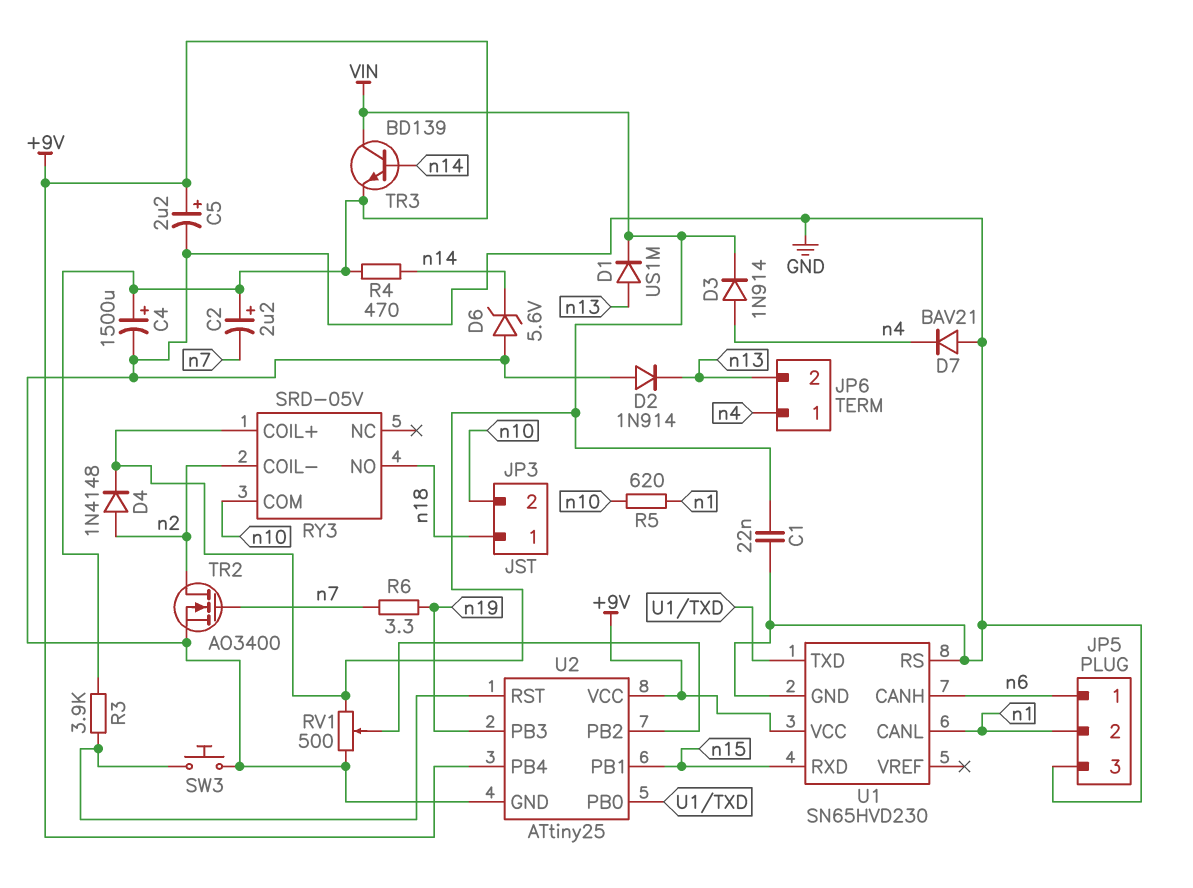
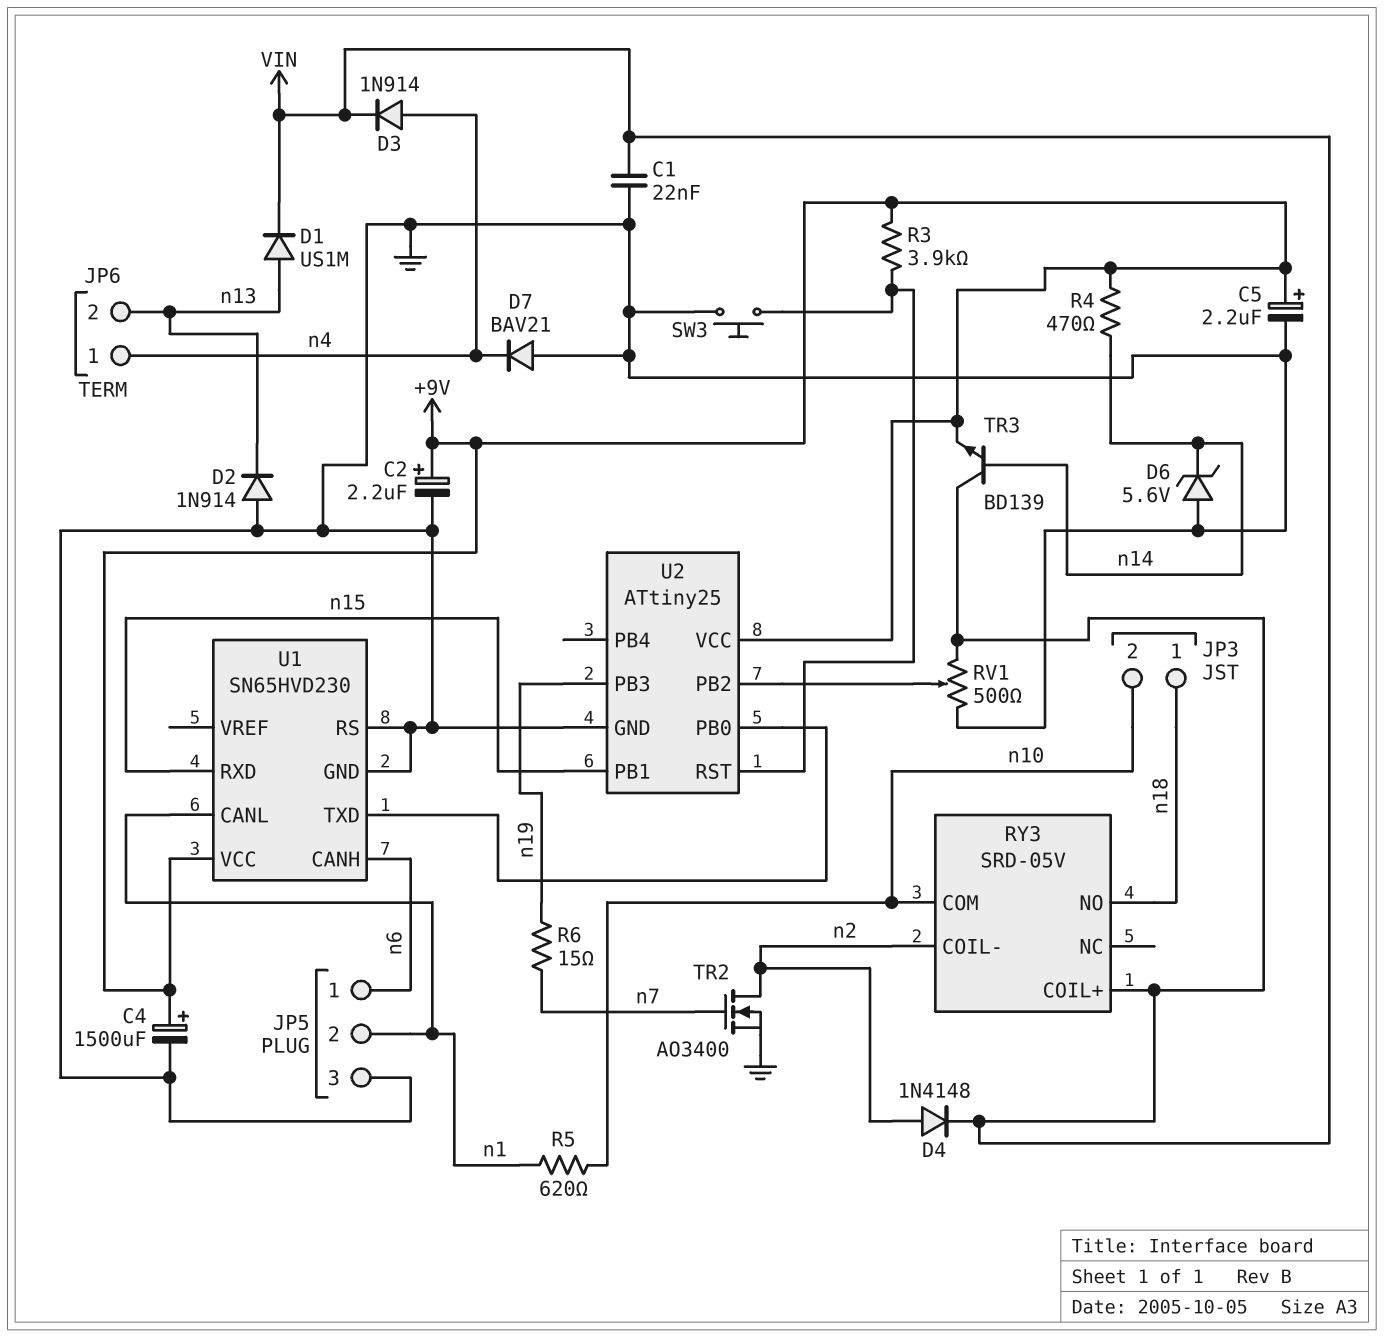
C2: 2.2uF (plus +9V, minus n7) -> 2.2uF (plus +9V, minus GND)
R6: 3.3 (n7, n19) -> 15 (n7, n19)
U2 pin PB4: +9V -> none

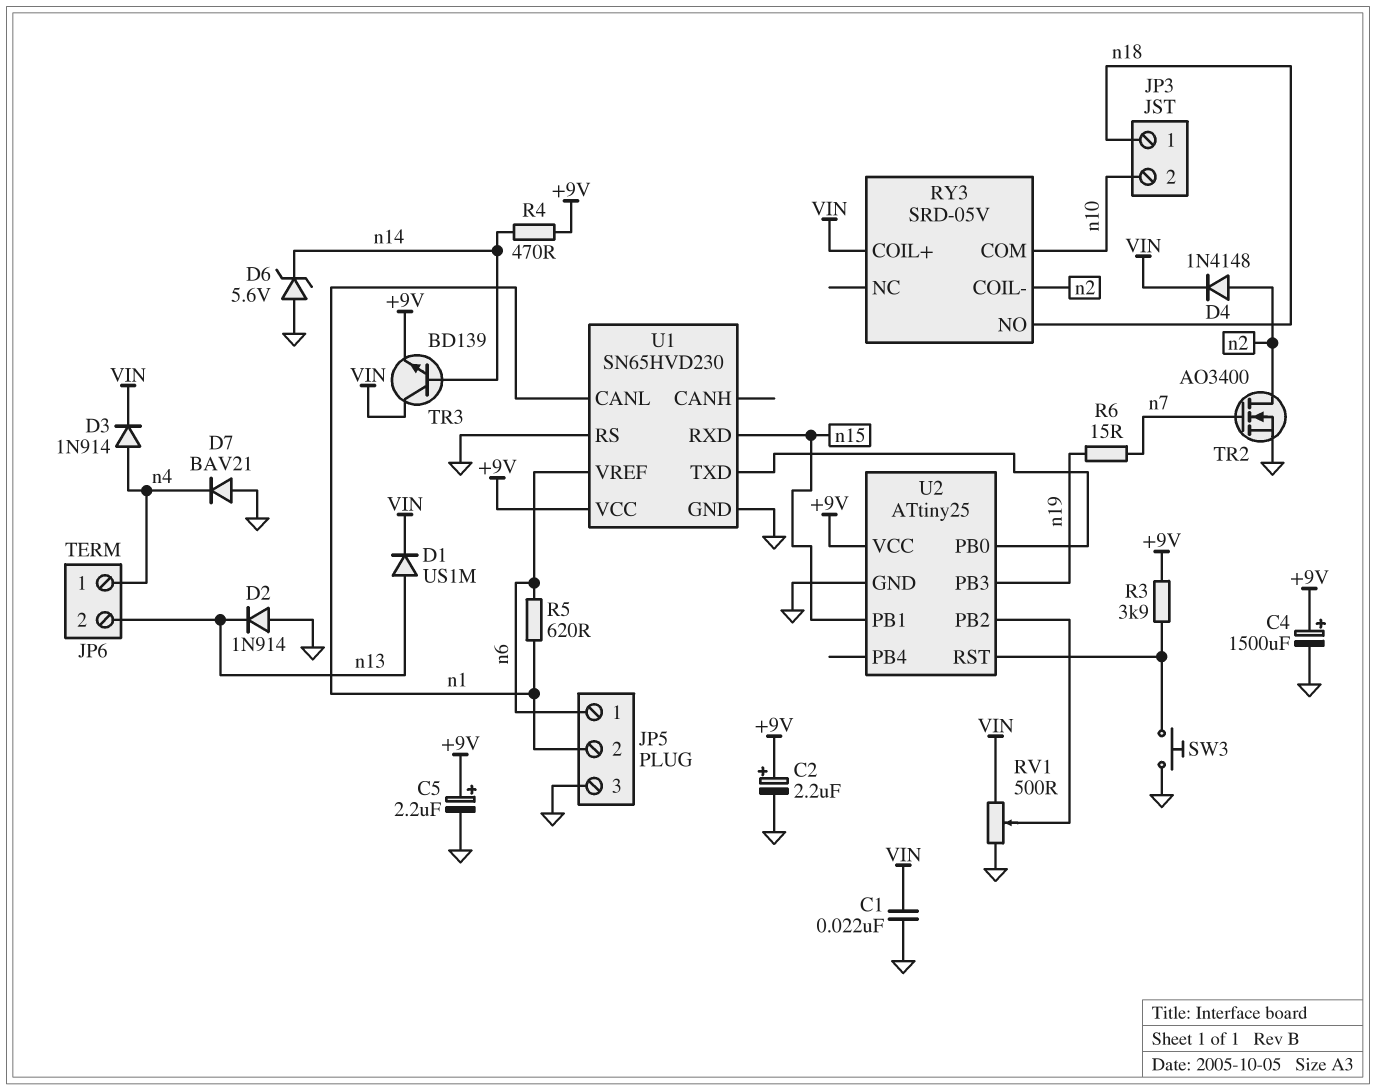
R5: 620 (n1, n10) -> 620 (n1, n6)
U1 pin CANH: n6 -> none
U1 pin VREF: none -> n6

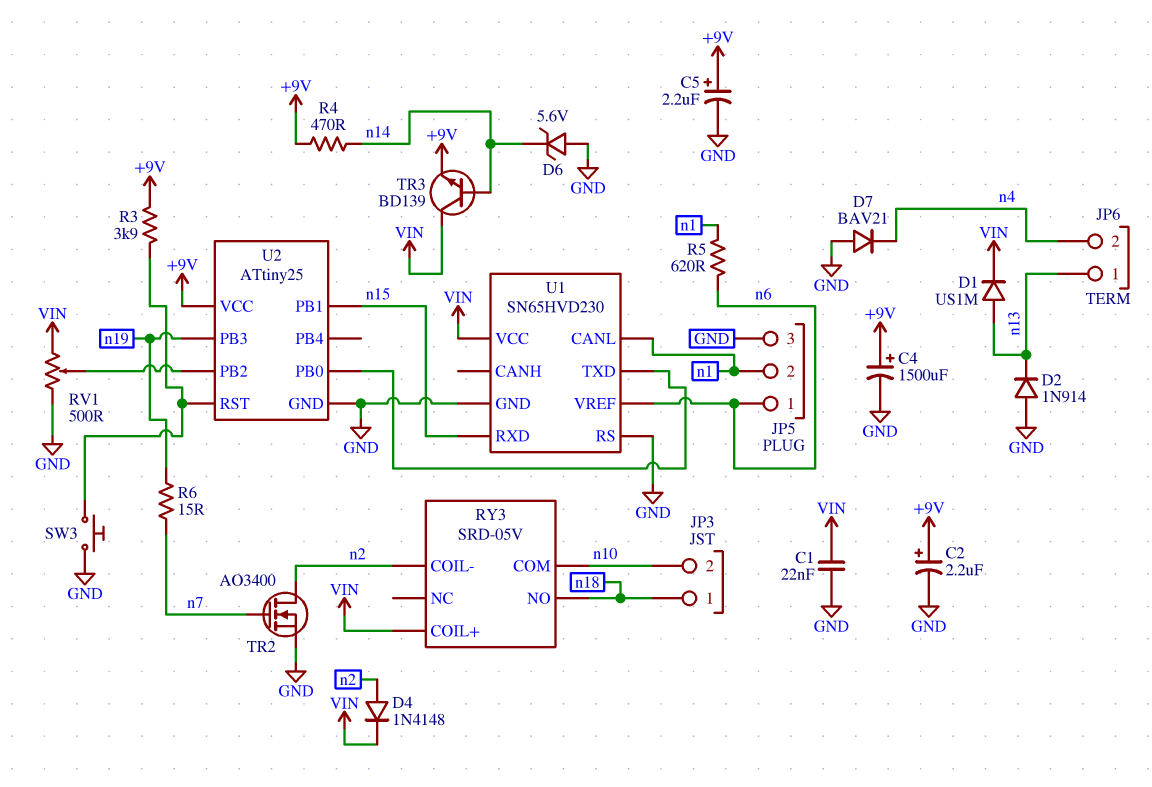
D3: diode 1N914 (A n4, K VIN) -> none
JP6 pin 1: n4 -> n13
JP6 pin 2: n13 -> n4
U1 pin VCC: +9V -> VIN

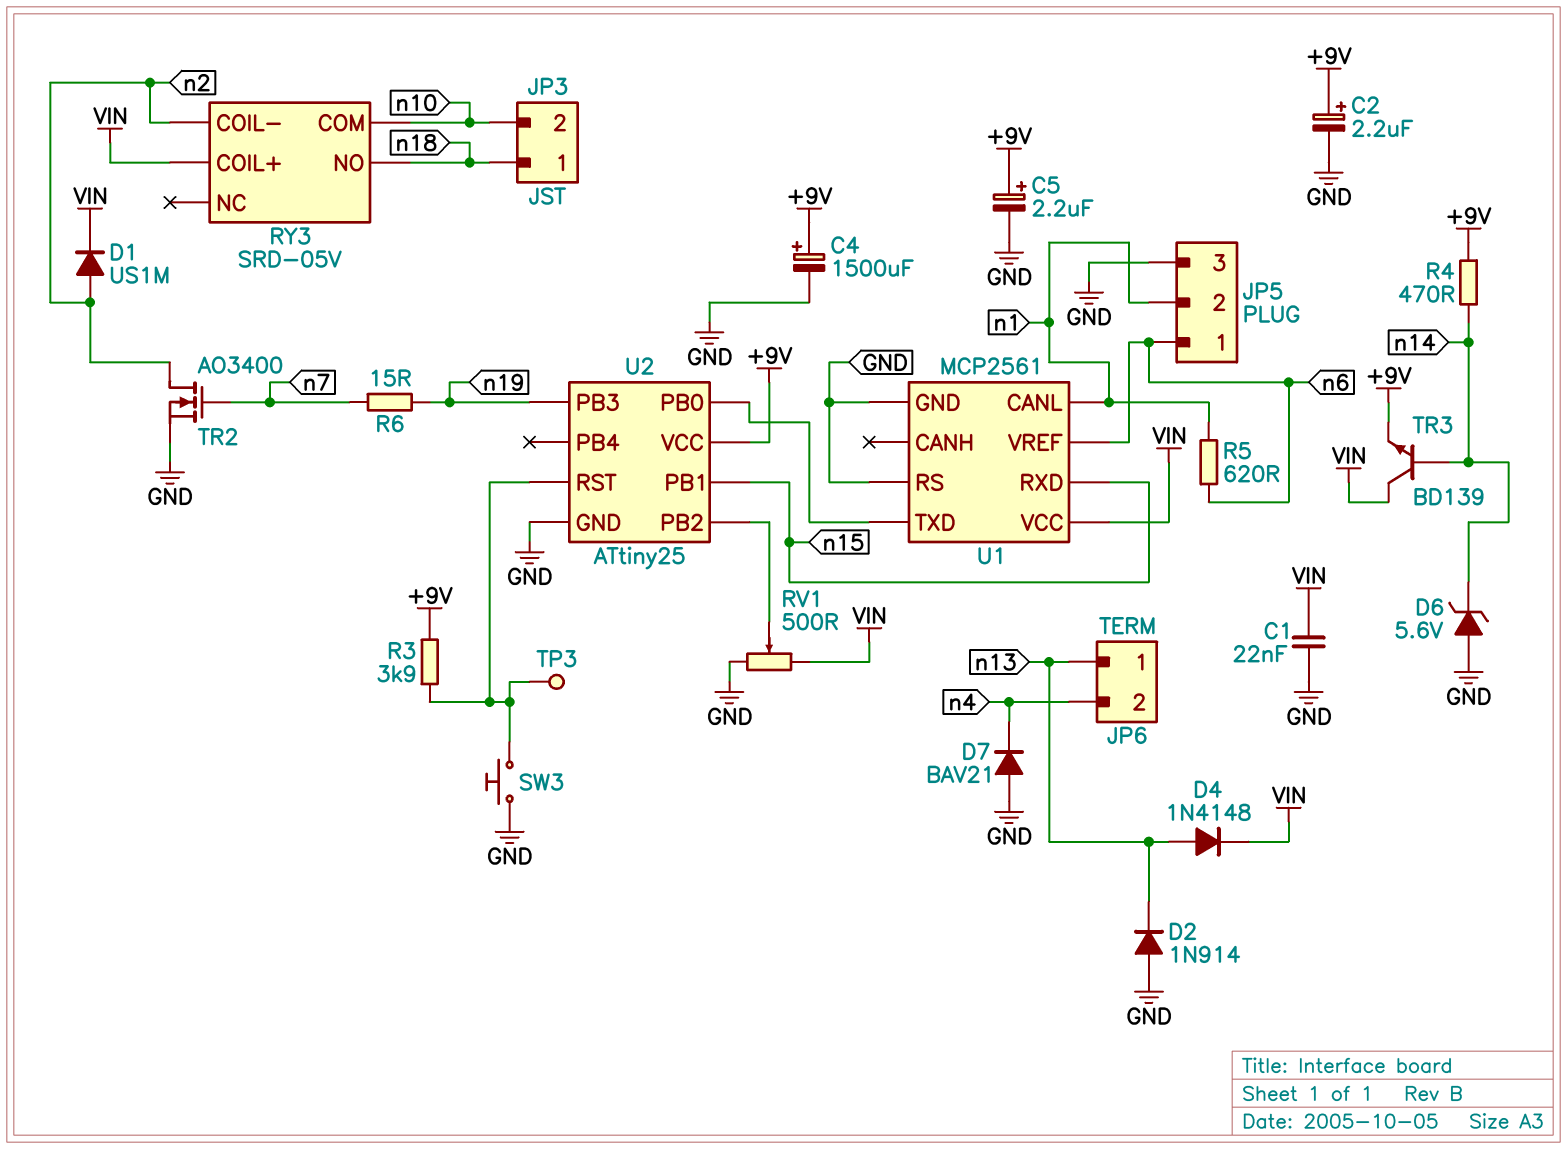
D1: diode US1M (A n13, K VIN) -> diode US1M (A n2, K VIN)
D4: diode 1N4148 (A n2, K VIN) -> diode 1N4148 (A n13, K VIN)
TP3: none -> test point (U2/RST)
U1: SN65HVD230 -> MCP2561

